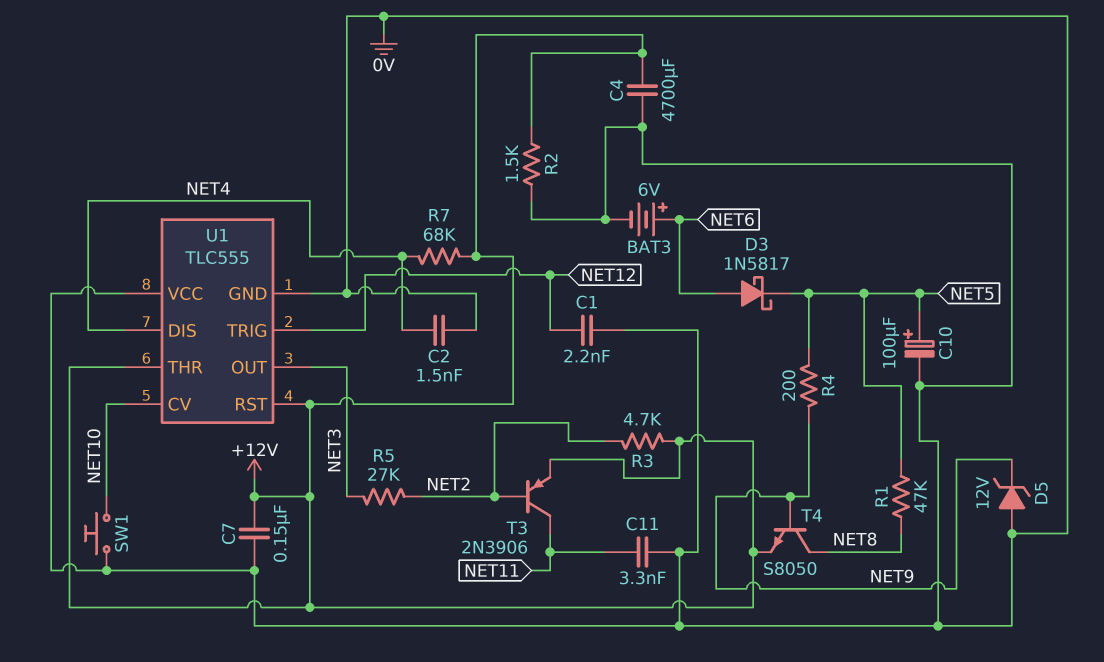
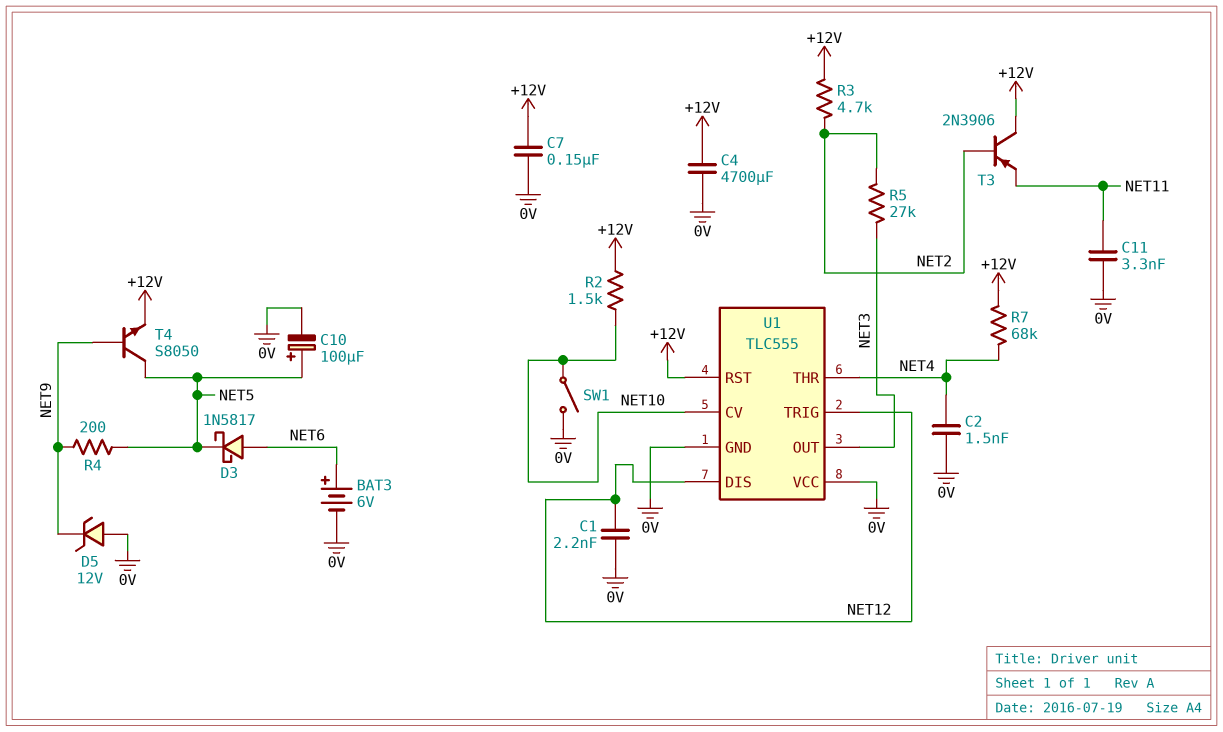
R1: 47k (NET5, NET8) -> none
R2: 1.5k (+12V, 0V) -> 1.5k (+12V, NET10)
SW1: button (0V, NET10) -> switch (0V, NET10)
T3: PNP 2N3906 (B NET2, C NET11, E +12V) -> PNP 2N3906 (B NET2, C +12V, E NET11)
T4: NPN S8050 (B NET9, C NET8, E +12V) -> NPN S8050 (B NET9, C NET5, E +12V)
U1 pin DIS: NET4 -> NET12
U1 pin THR: +12V -> NET4

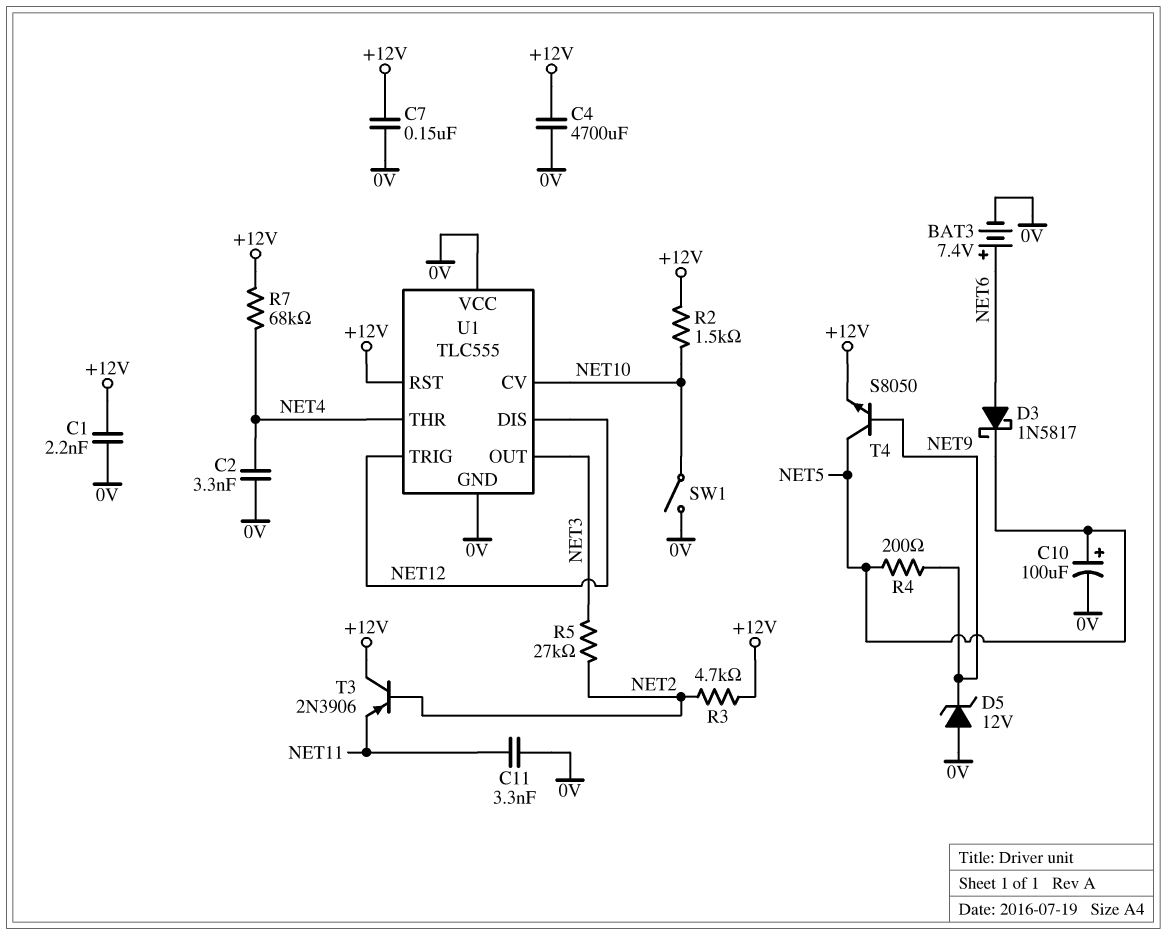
BAT3: 6V (plus NET6, minus 0V) -> 7.4V (plus NET6, minus 0V)
C1: 2.2nF (0V, NET12) -> 2.2nF (+12V, 0V)
C2: 1.5nF (0V, NET4) -> 3.3nF (0V, NET4)

